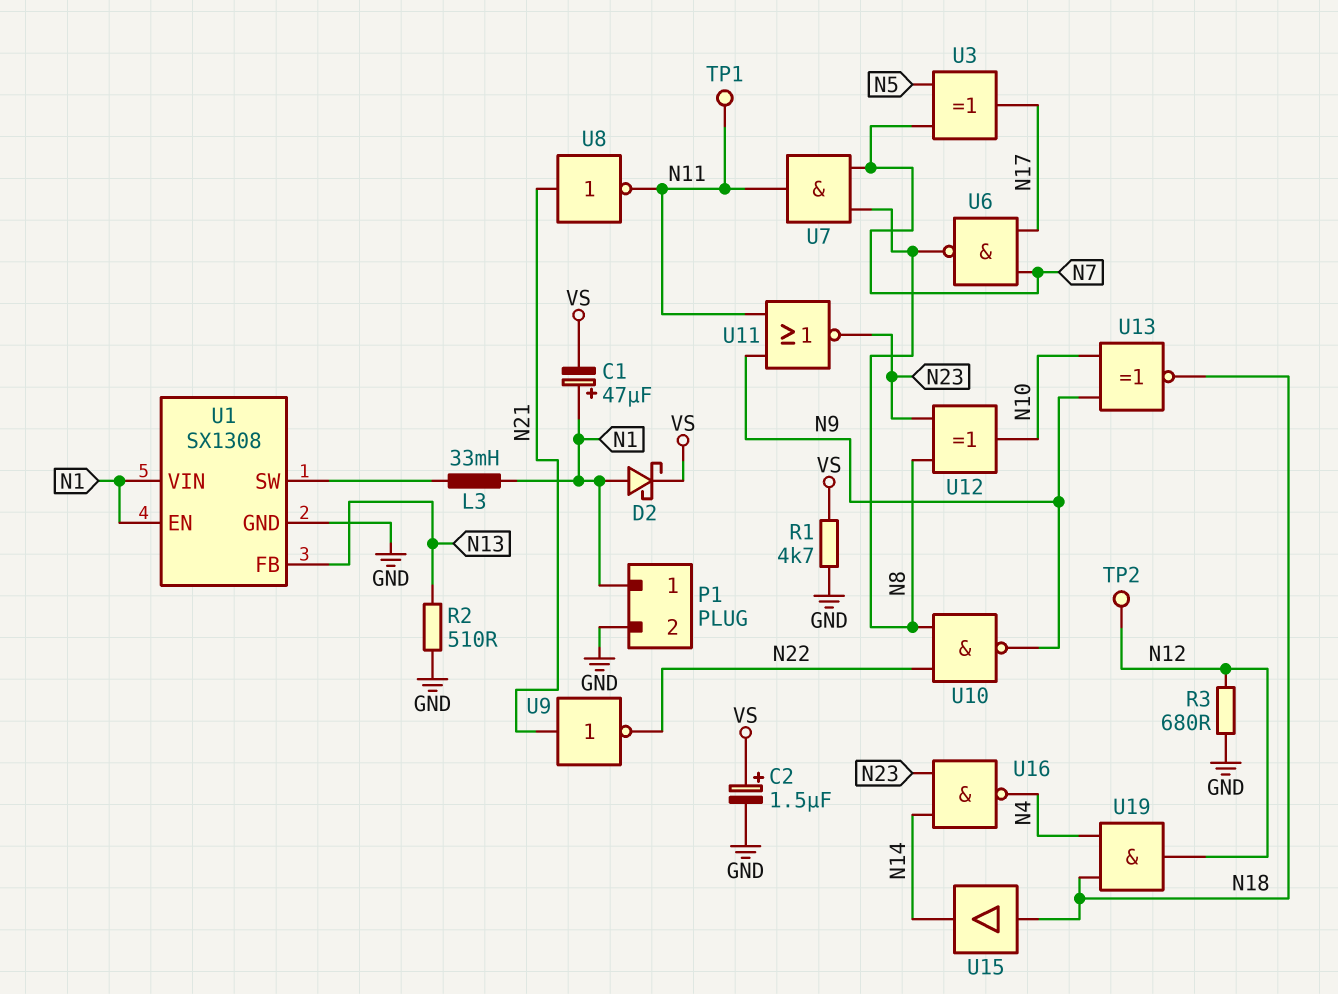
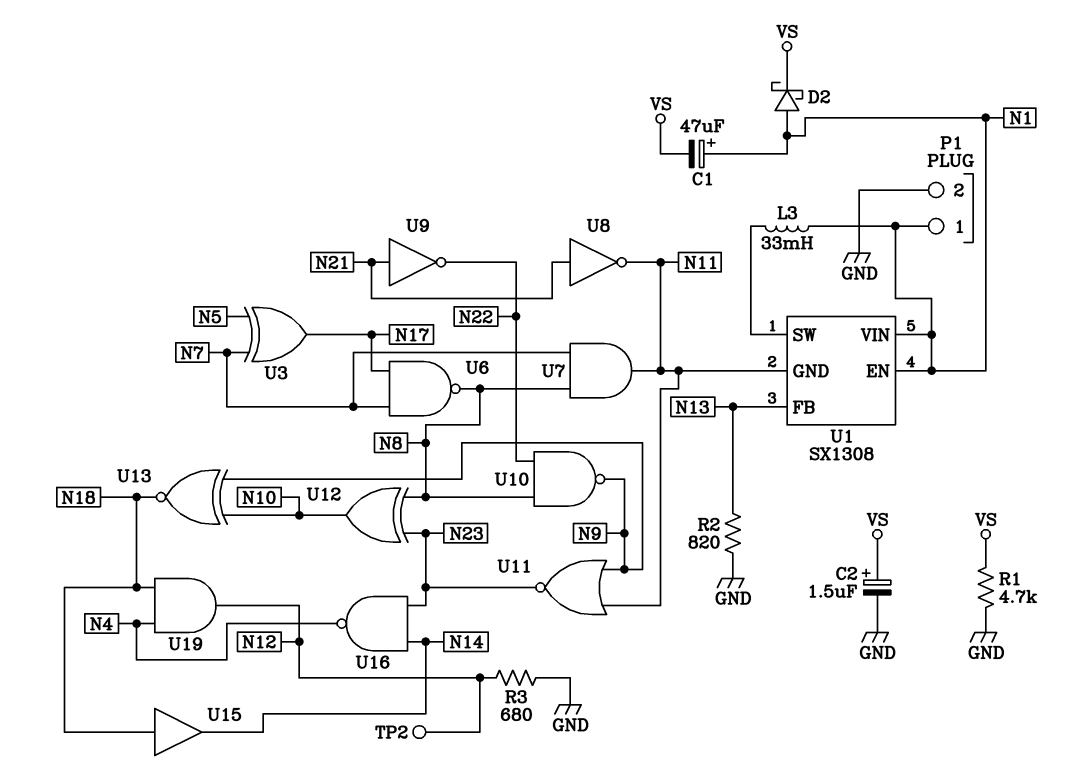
R2: 510 (GND, N13) -> 820 (GND, N13)
TP1: test point (N11) -> none
U1 pin GND: GND -> N11

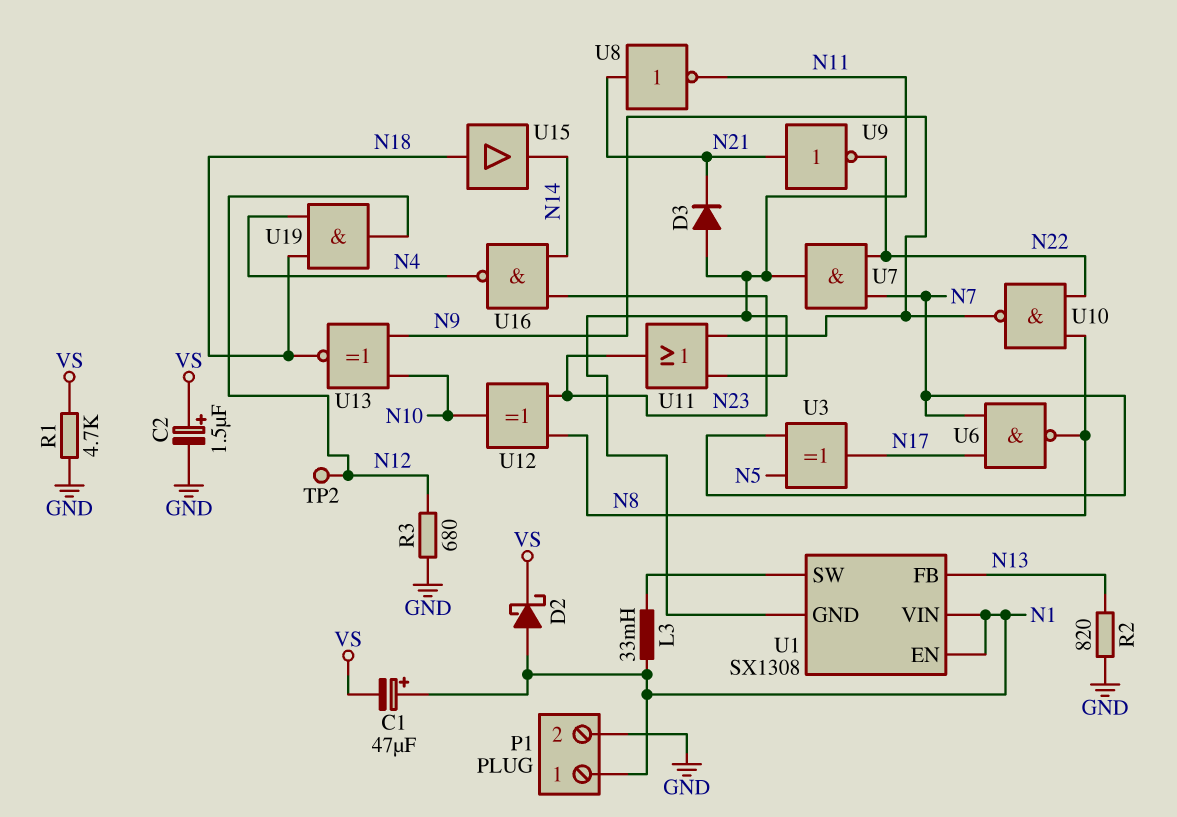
D3: none -> diode (A N11, K N21)
U7: AND (in N7, in N8, out N11) -> AND (in N7, in N22, out N11)
U11: NOR (in N9, in N11, out N23) -> OR (in N9, in N11, out N23)

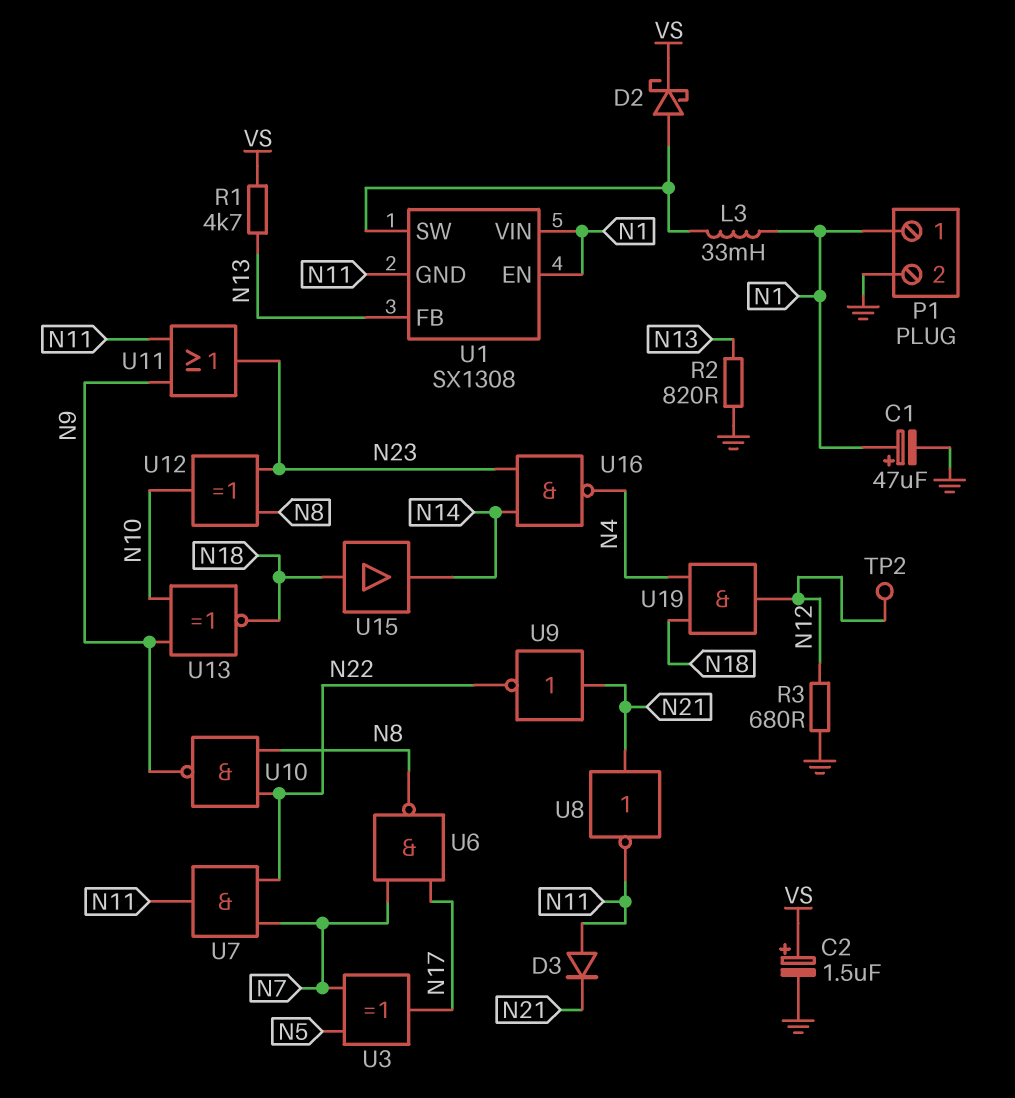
C1: 47uF (plus N1, minus VS) -> 47uF (plus N1, minus GND)
D2: schottky (A N1, K VS) -> schottky (A U1/SW, K VS)
R1: 4.7k (GND, VS) -> 4.7k (N13, VS)

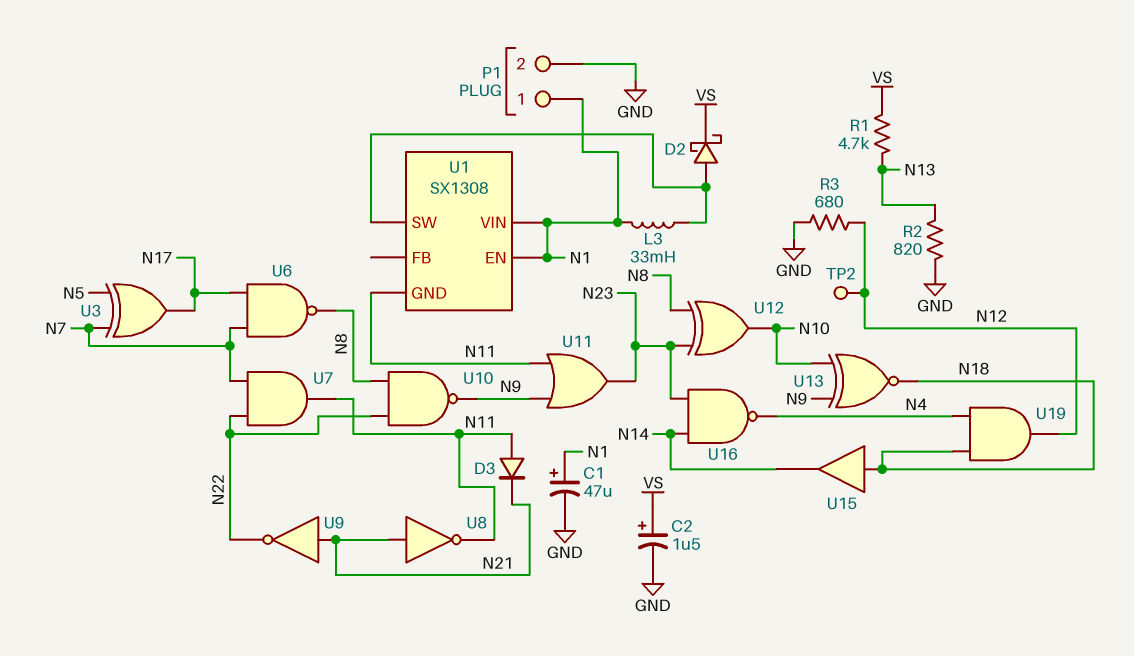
U1 pin FB: N13 -> none

